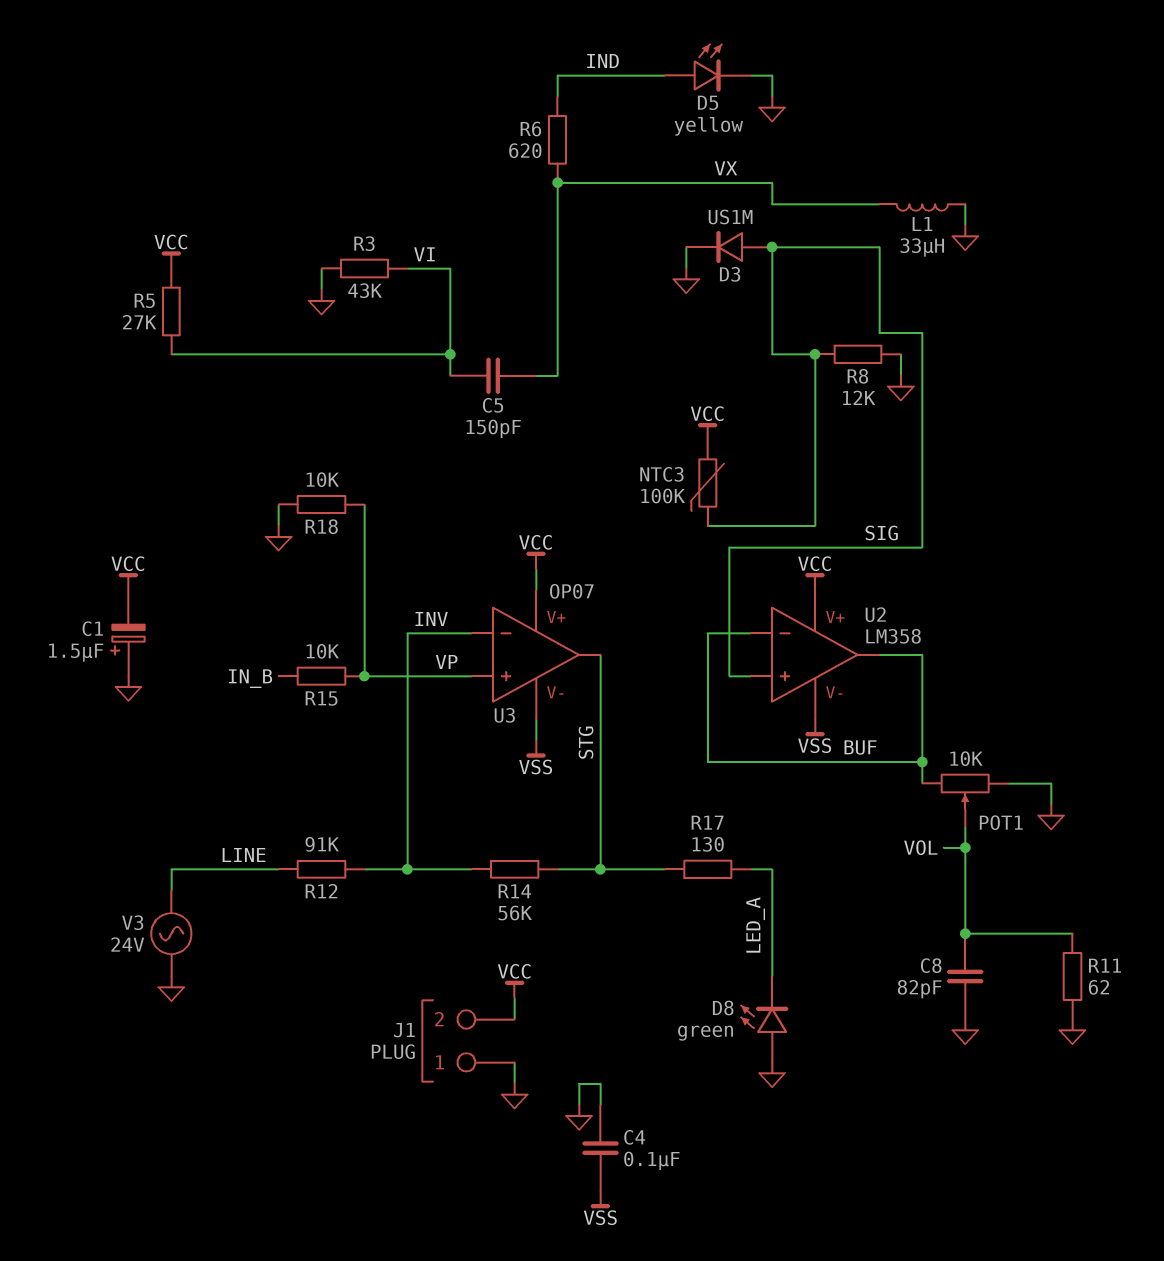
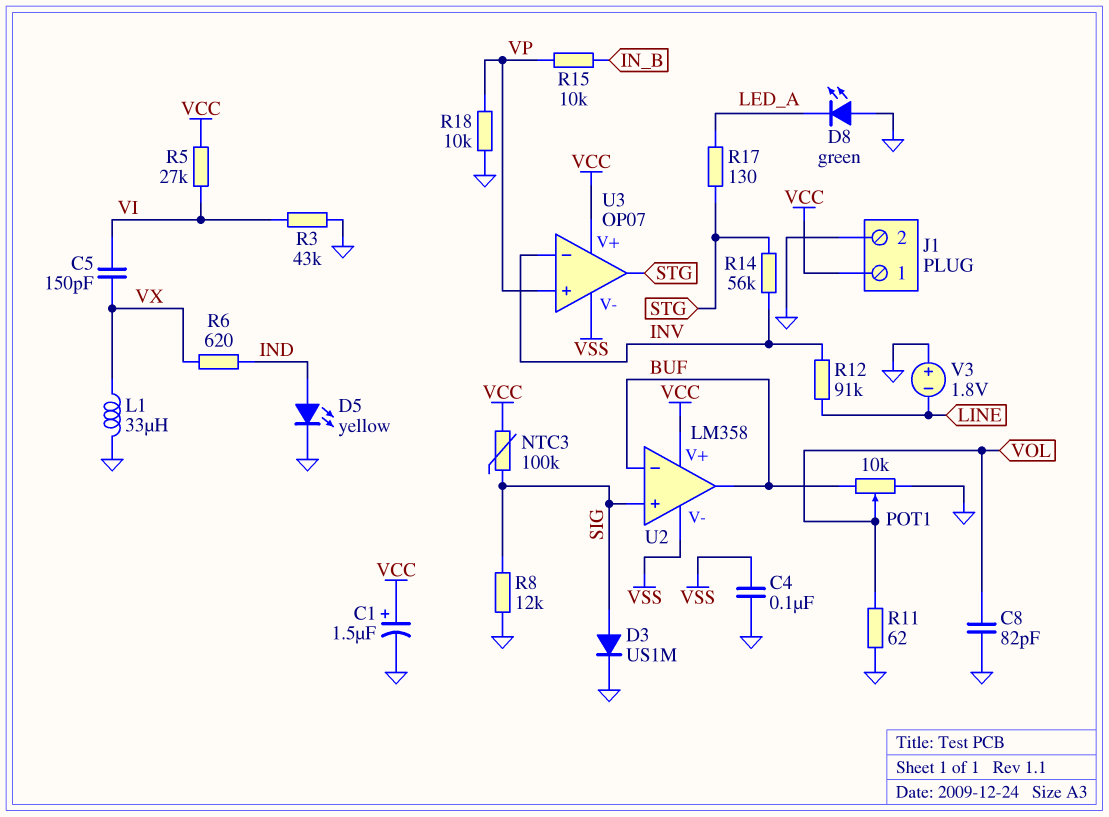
C1: 1.5uF (plus GND, minus VCC) -> 1.5uF (plus VCC, minus GND)
J1 pin 1: GND -> VCC
J1 pin 2: VCC -> GND
V3: AC 24V (GND, LINE) -> 1.8V (plus GND, minus LINE)

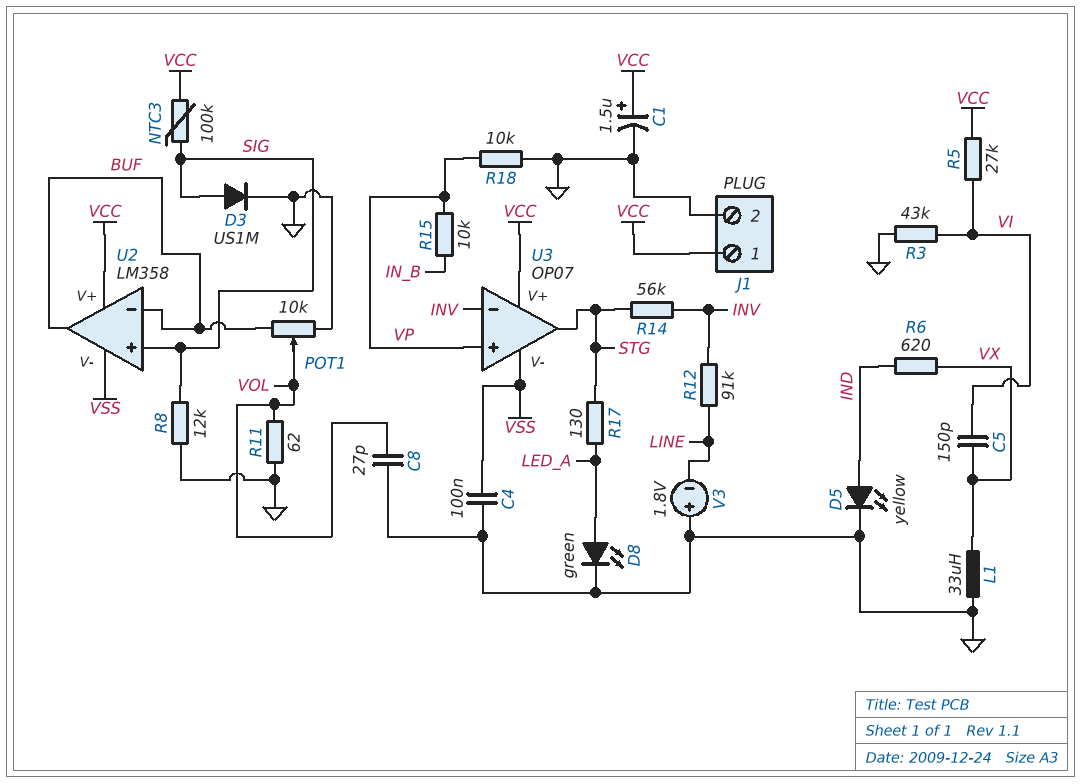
C8: 82pF (GND, VOL) -> 27pF (GND, VOL)
D8: LED green (A GND, K LED_A) -> LED green (A LED_A, K GND)

